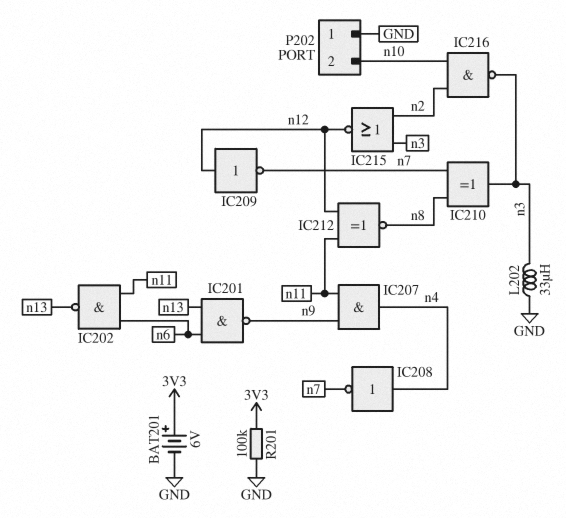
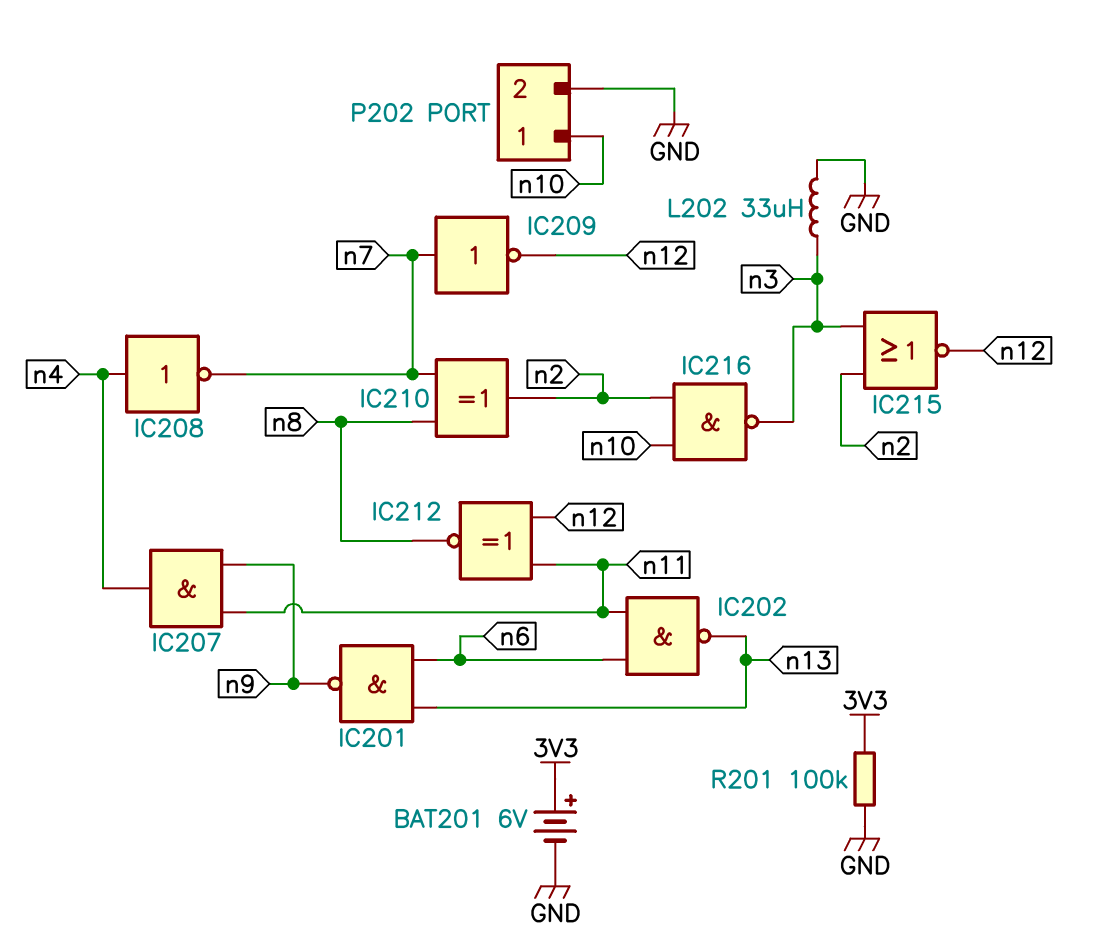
IC209: NOT (in n12, out n7) -> NOT (in n7, out n12)
IC210: XOR (in n7, in n8, out n3) -> XOR (in n7, in n8, out n2)
P202 pin 1: GND -> n10
P202 pin 2: n10 -> GND

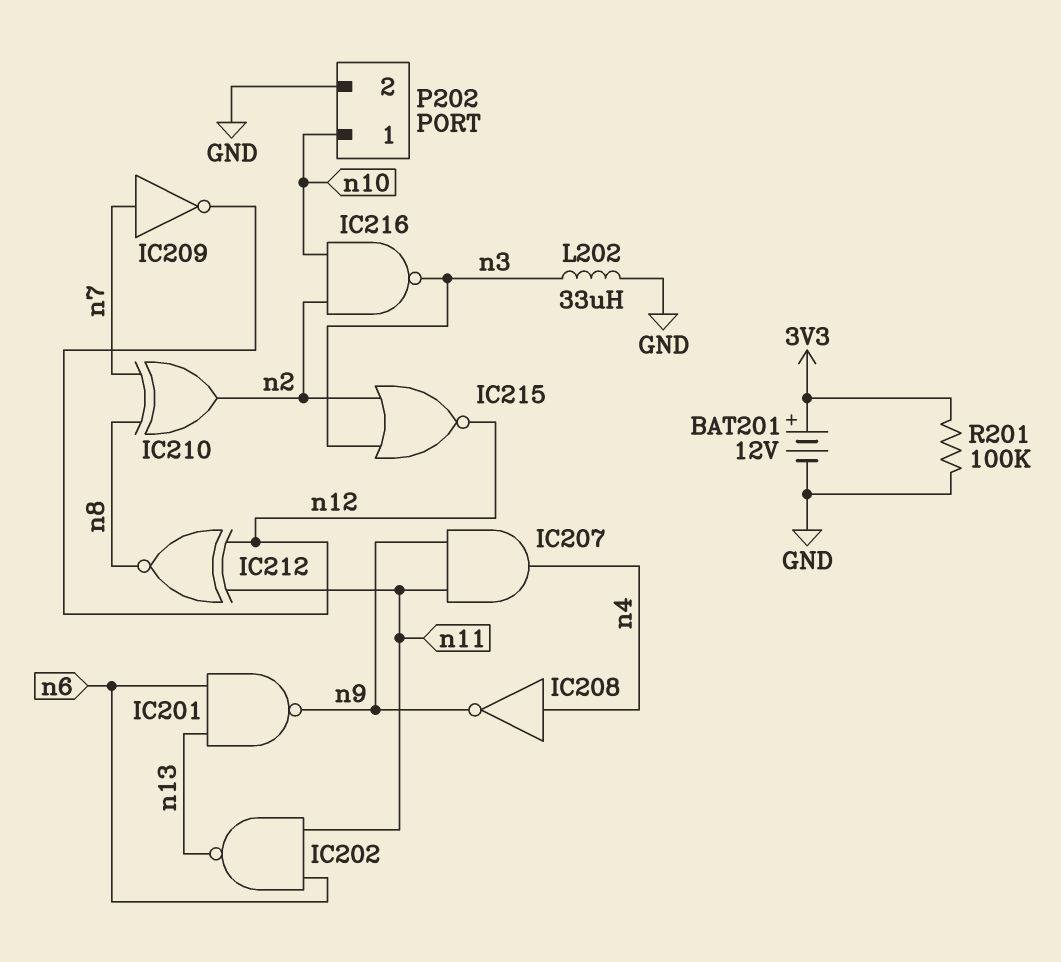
BAT201: 6V (plus 3V3, minus GND) -> 12V (plus 3V3, minus GND)
IC208: NOT (in n4, out n7) -> NOT (in n4, out n9)

